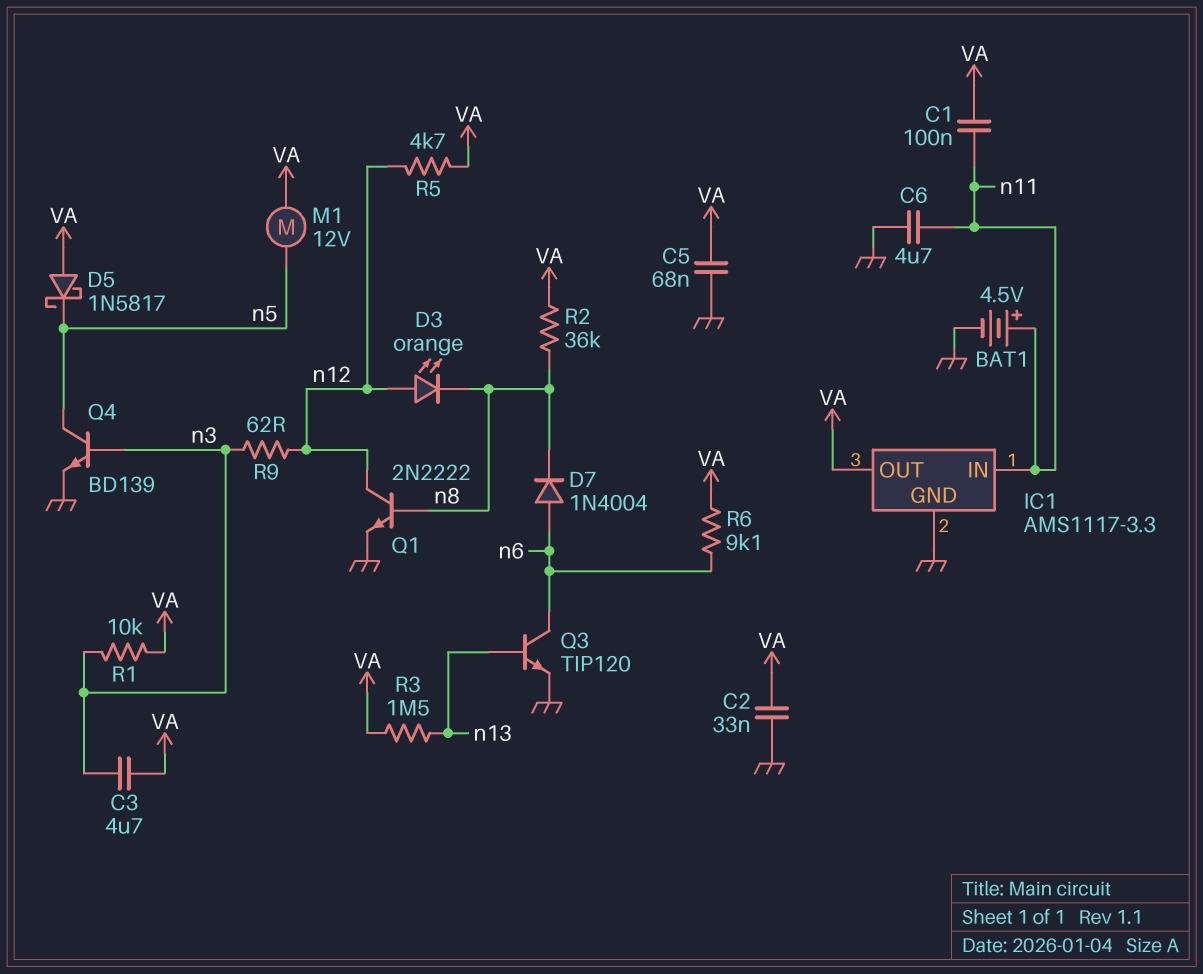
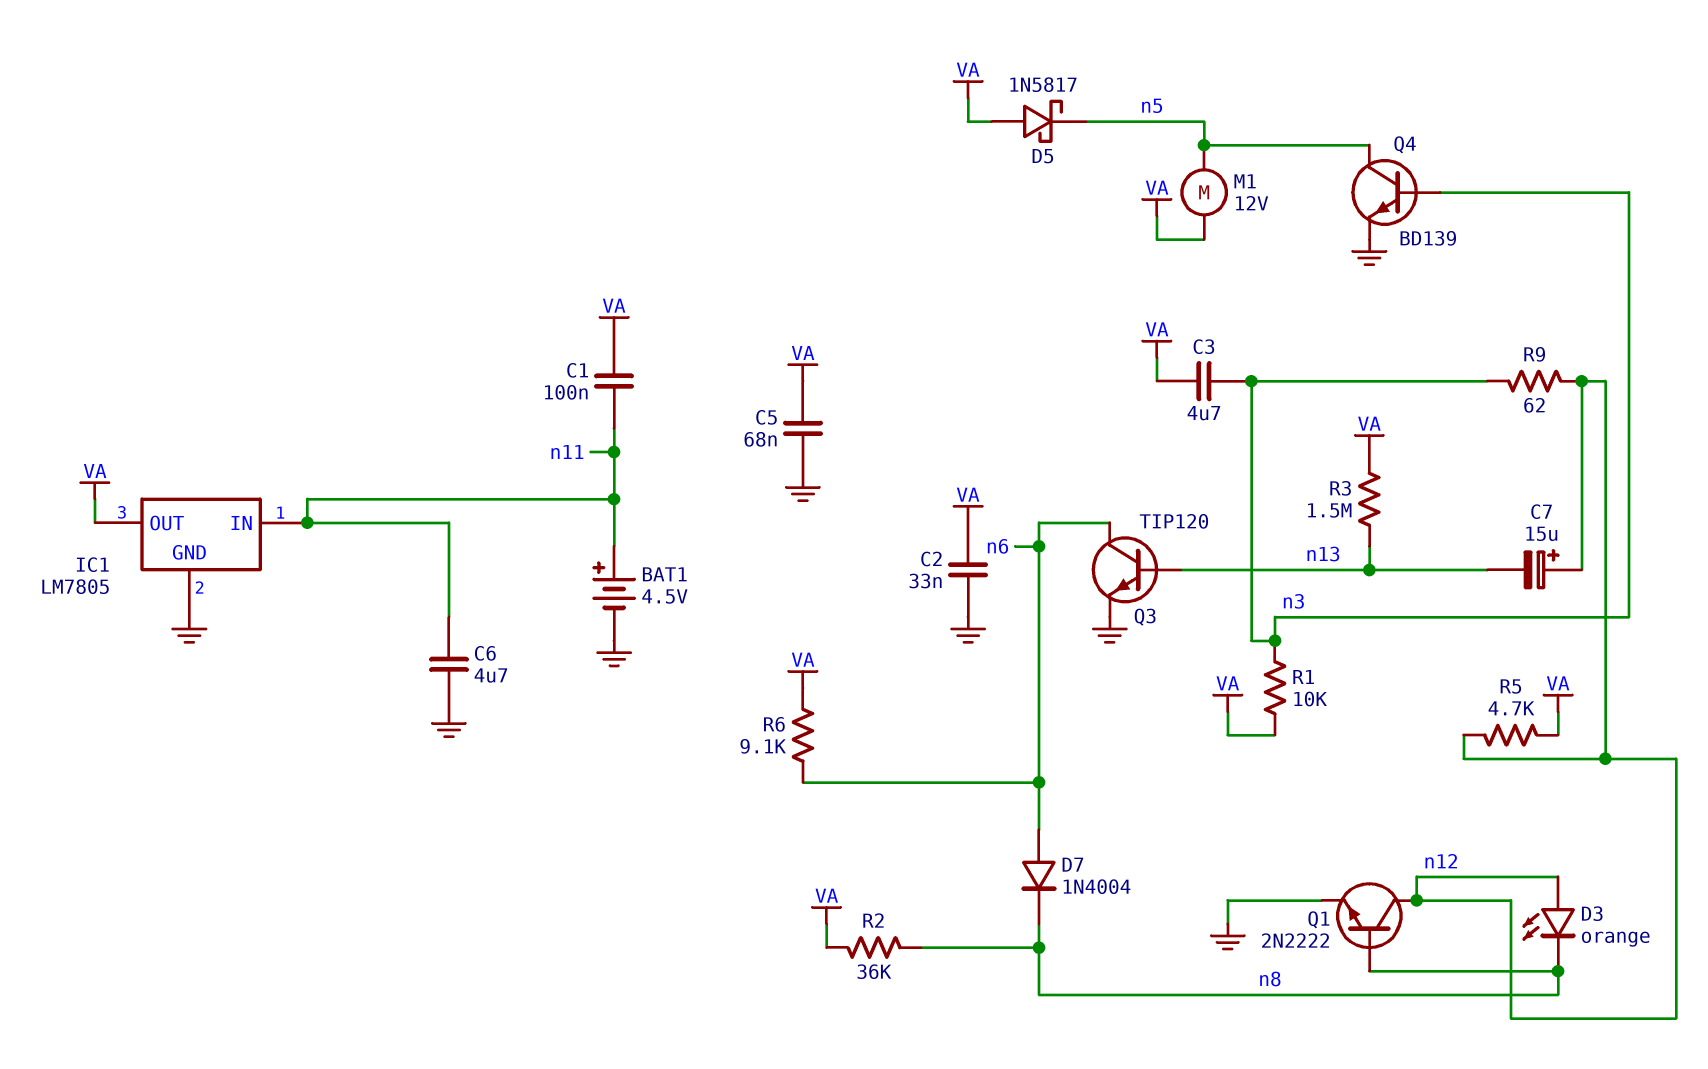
C7: none -> 15uF (plus n12, minus n13)
IC1: AMS1117-3.3 -> LM7805

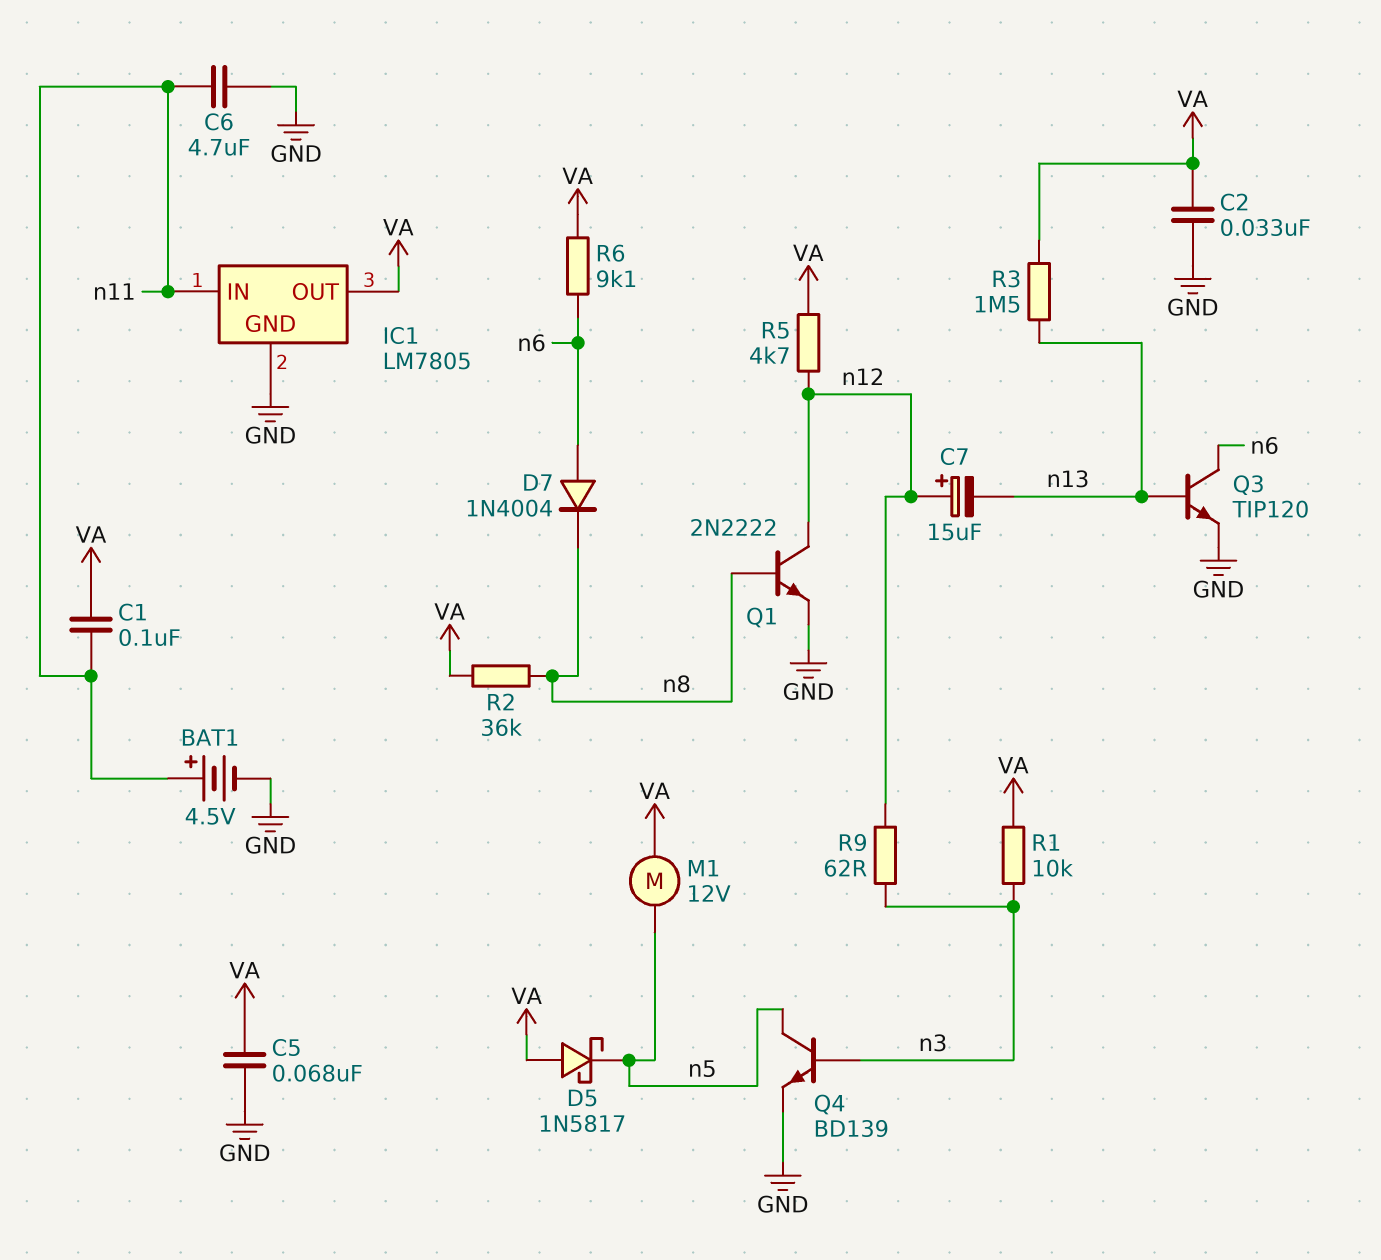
C3: 4.7uF (VA, n3) -> none
D3: LED orange (A n12, K n8) -> none

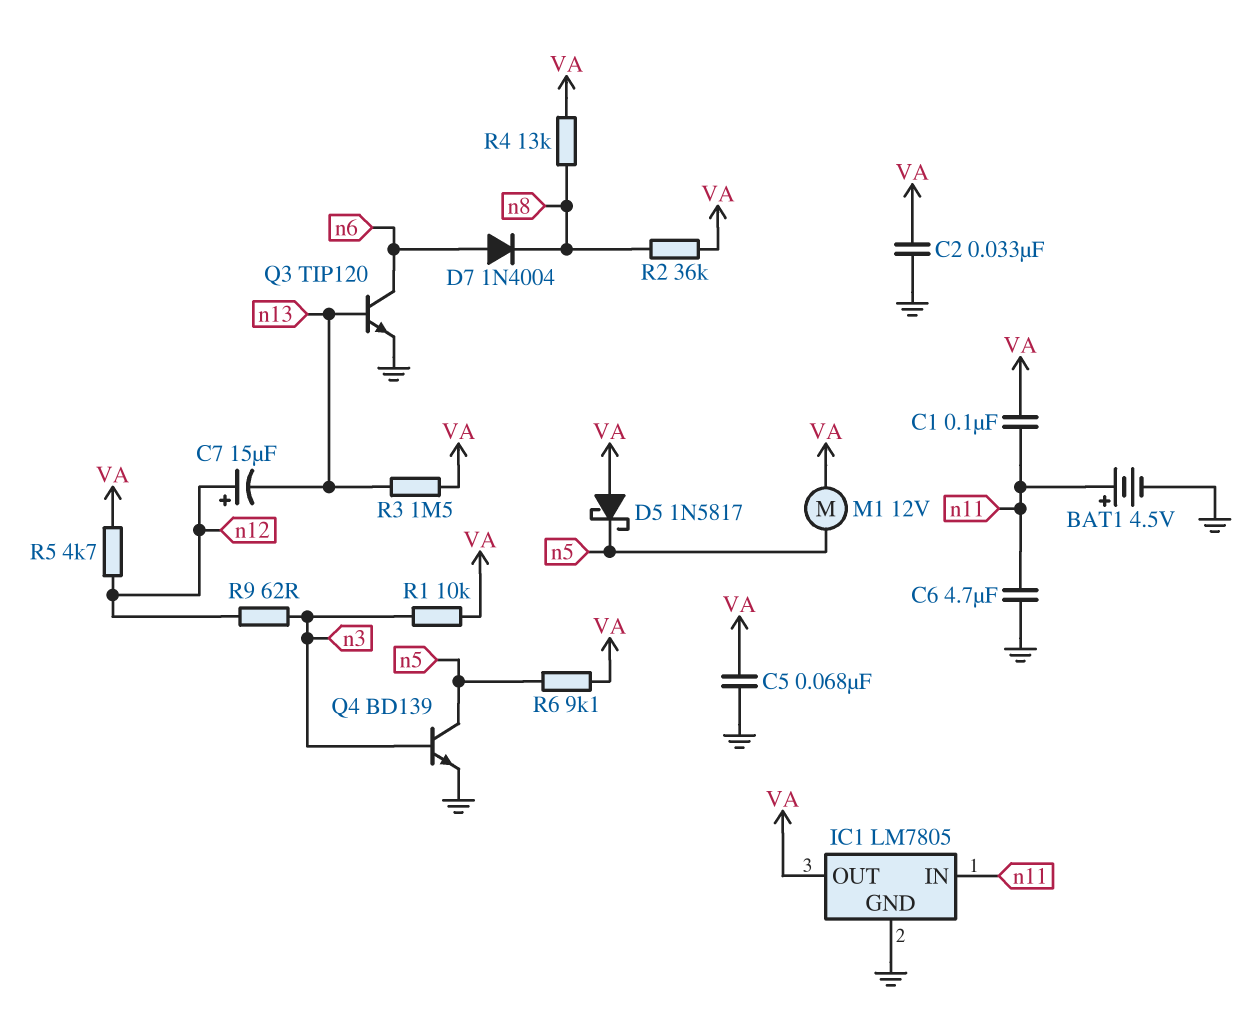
Q1: NPN 2N2222 (B n8, C n12, E GND) -> none
R4: none -> 13k (VA, n8)
R6: 9.1k (VA, n6) -> 9.1k (VA, n5)

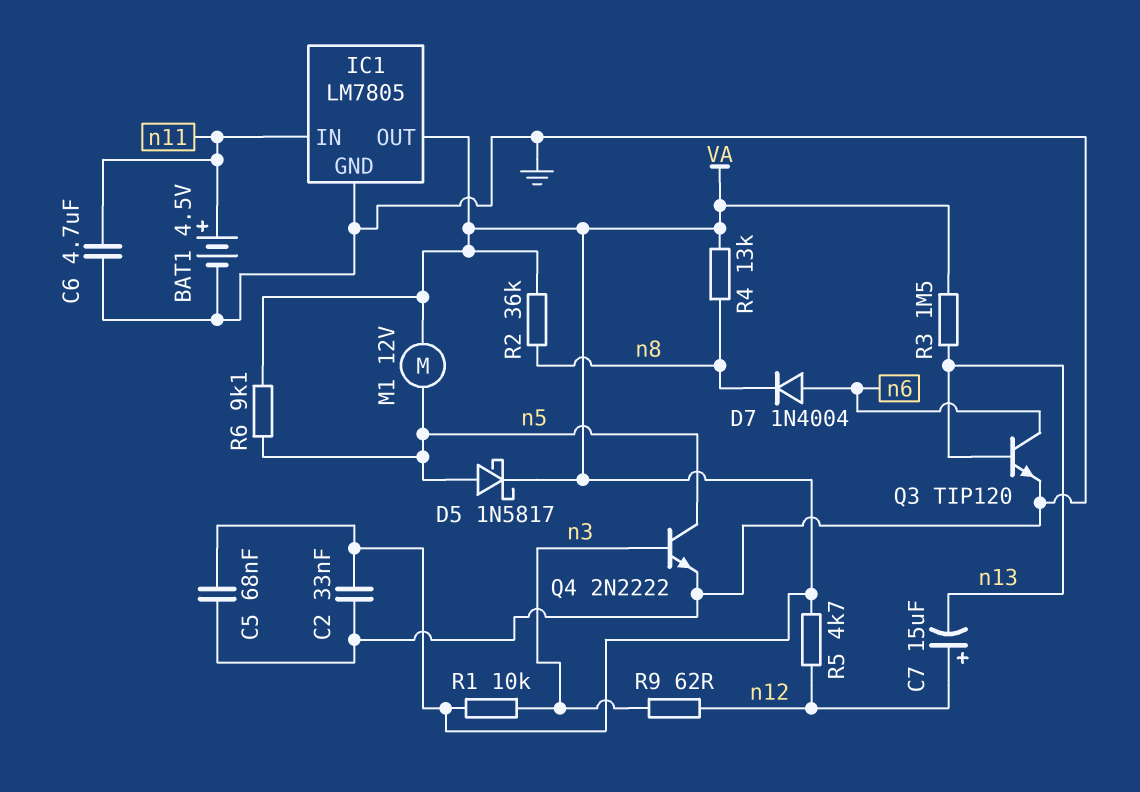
C1: 100nF (VA, n11) -> none
D5: schottky 1N5817 (A VA, K n5) -> schottky 1N5817 (A n5, K VA)
Q4: NPN BD139 (B n3, C n5, E GND) -> NPN 2N2222 (B n3, C n5, E GND)

